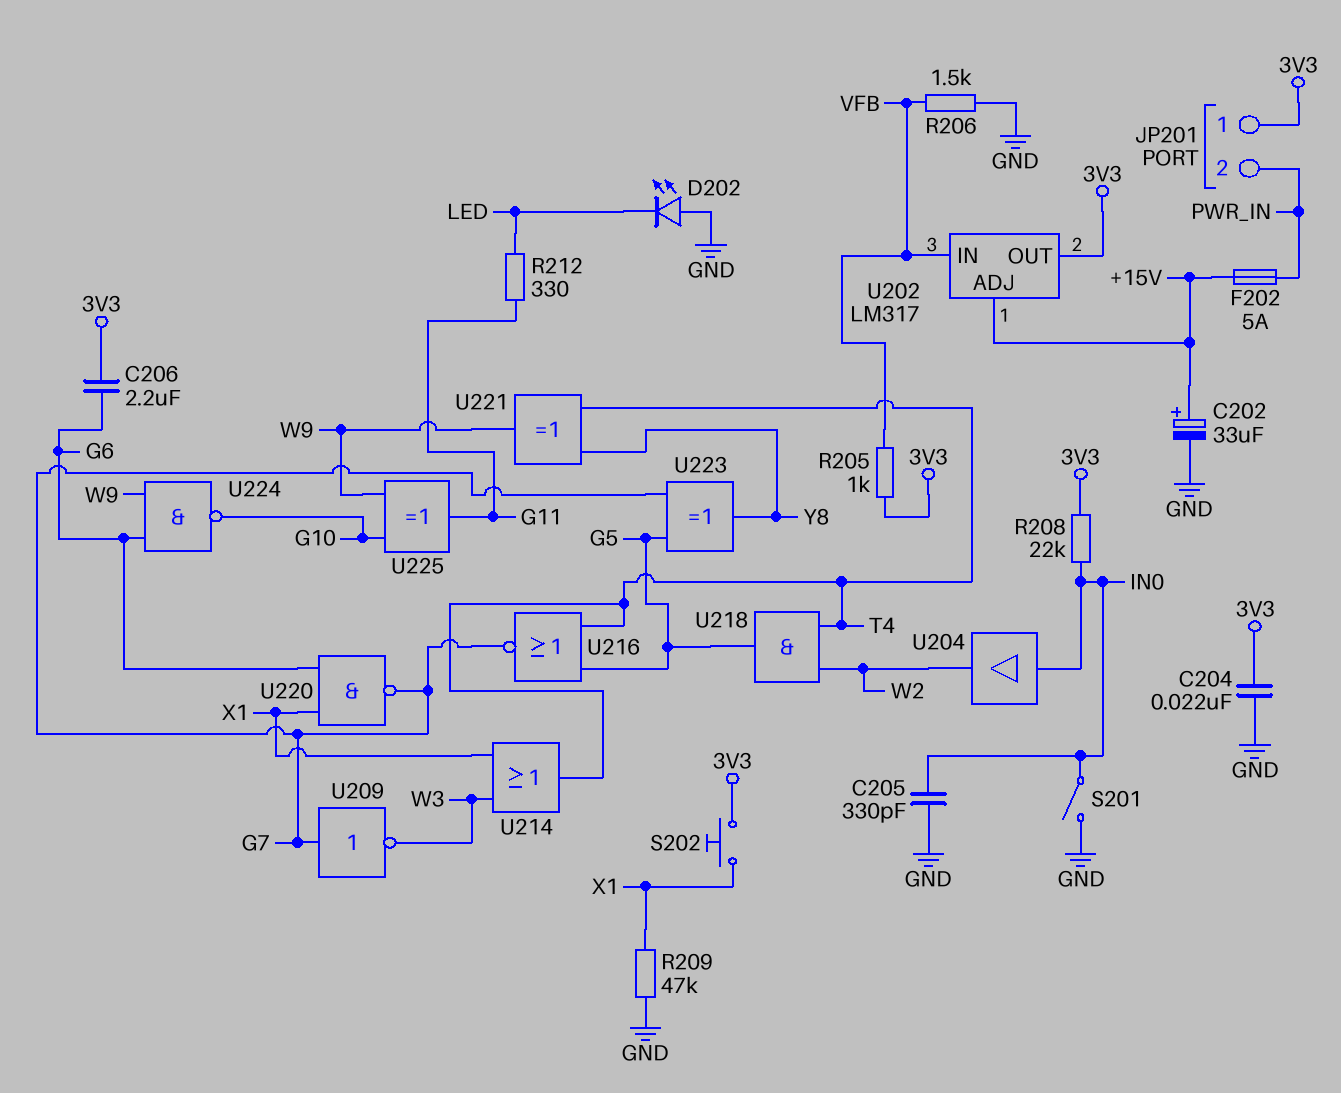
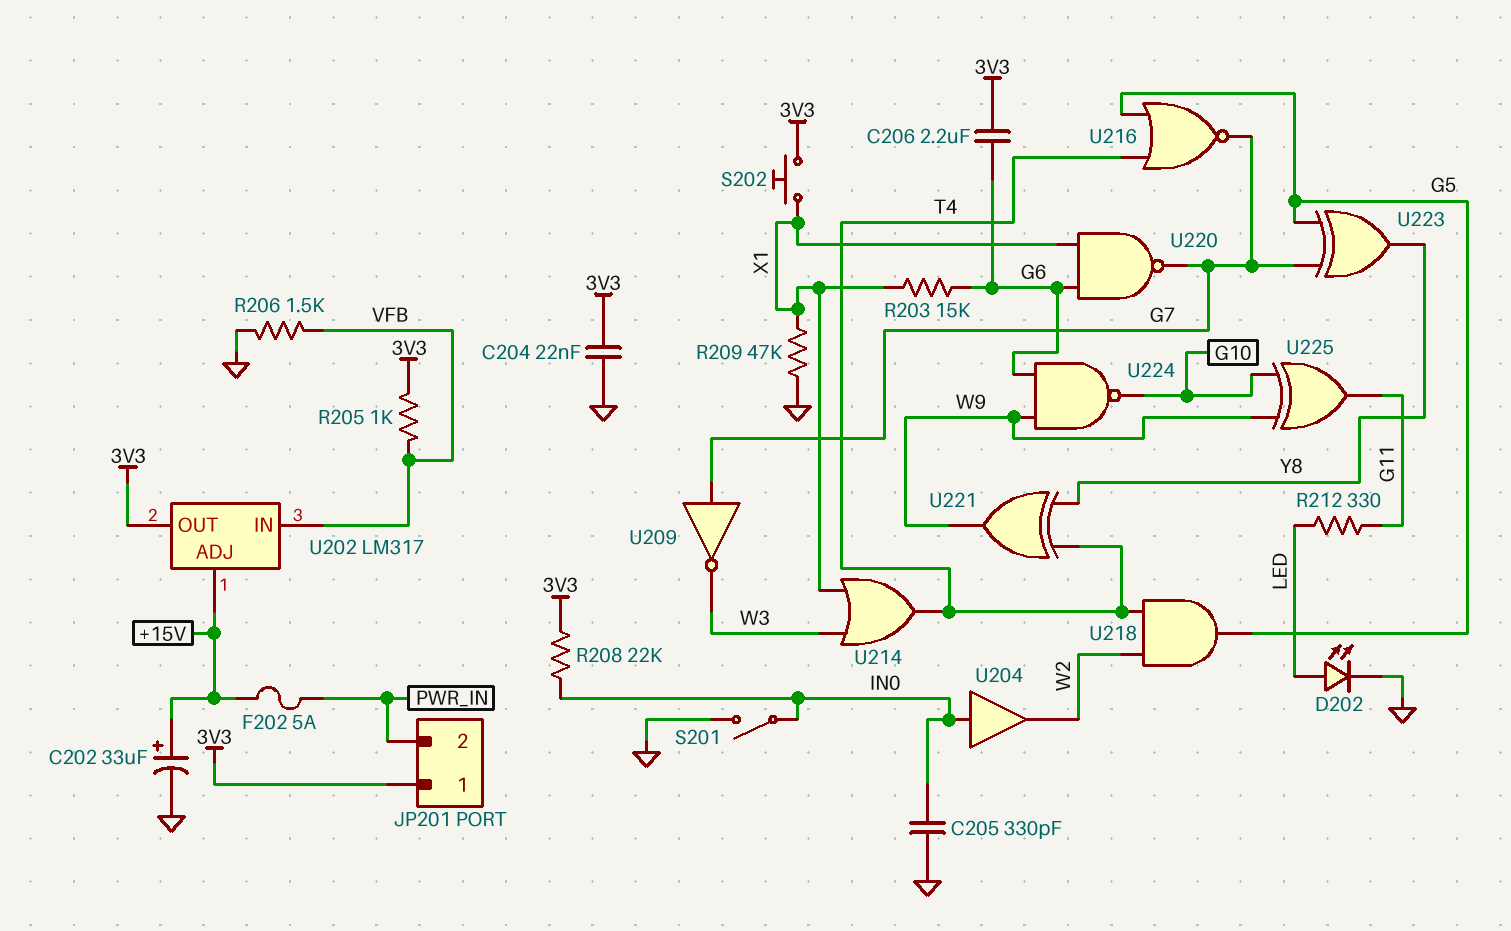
D202: LED (A GND, K LED) -> LED (A LED, K GND)
R203: none -> 15k (G6, X1)

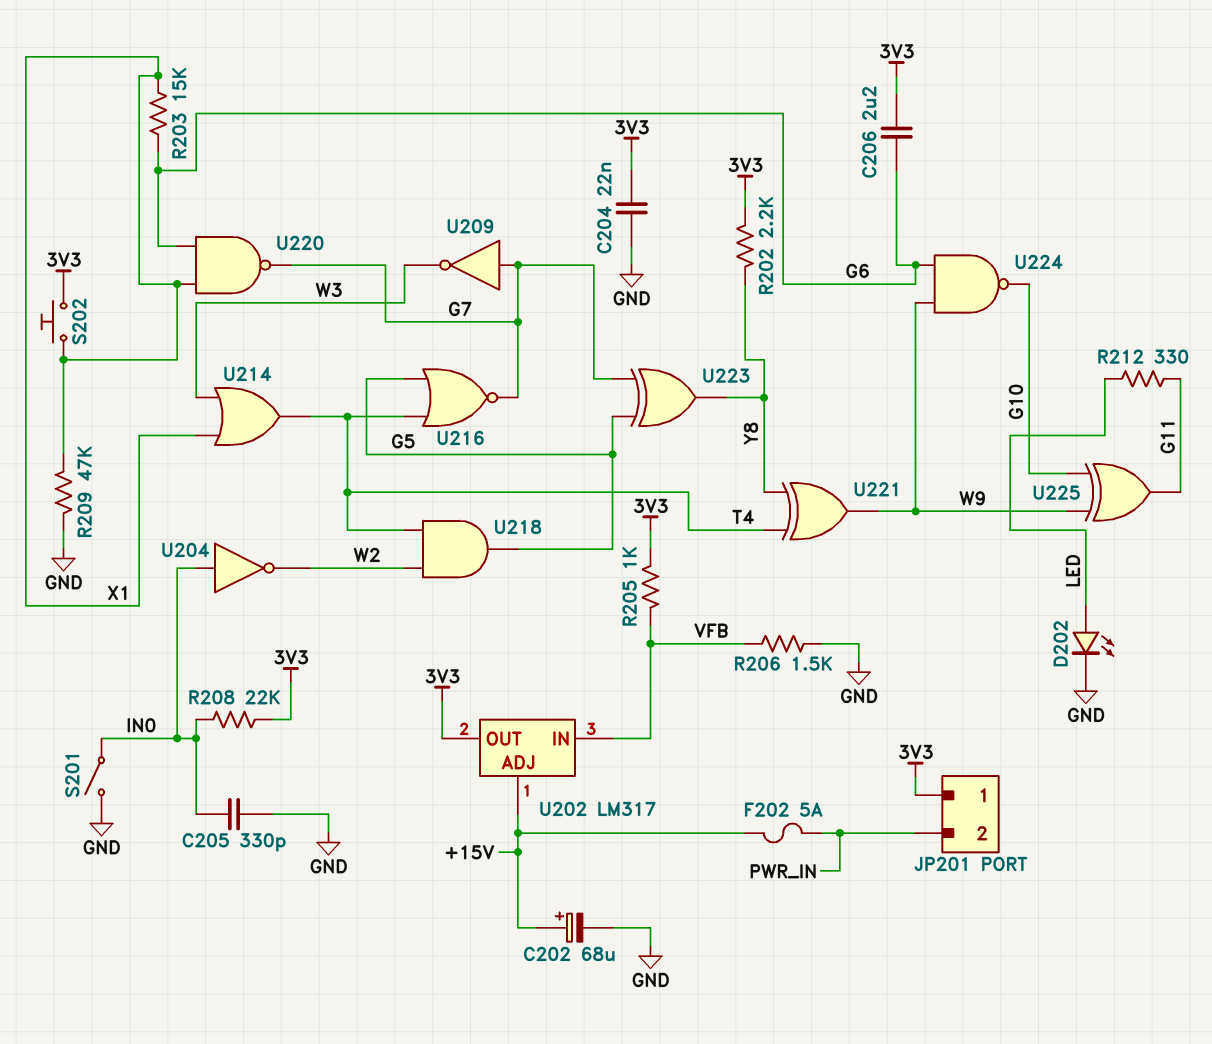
C202: 33uF (plus +15V, minus GND) -> 68uF (plus +15V, minus GND)
R202: none -> 2.2k (3V3, Y8)
U204: buffer (in IN0, out W2) -> NOT (in IN0, out W2)

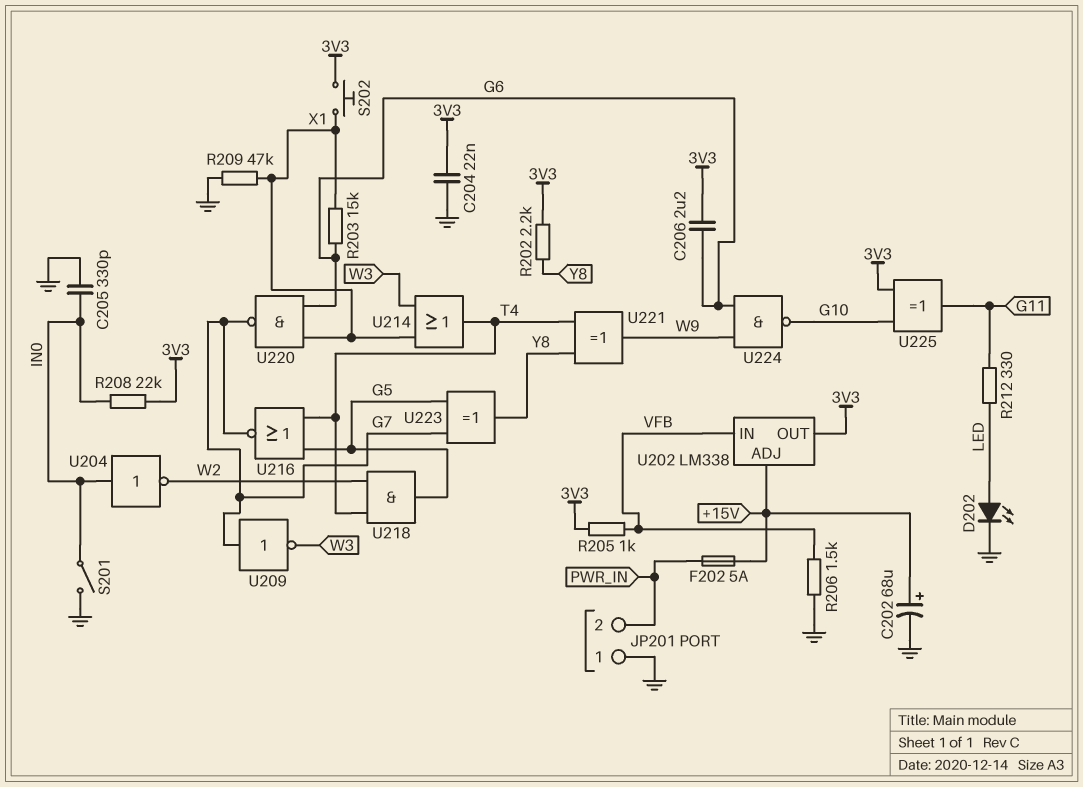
JP201 pin 1: 3V3 -> GND
U202: LM317 -> LM338
U225: XOR (in G10, in W9, out G11) -> XOR (in 3V3, in G10, out G11)

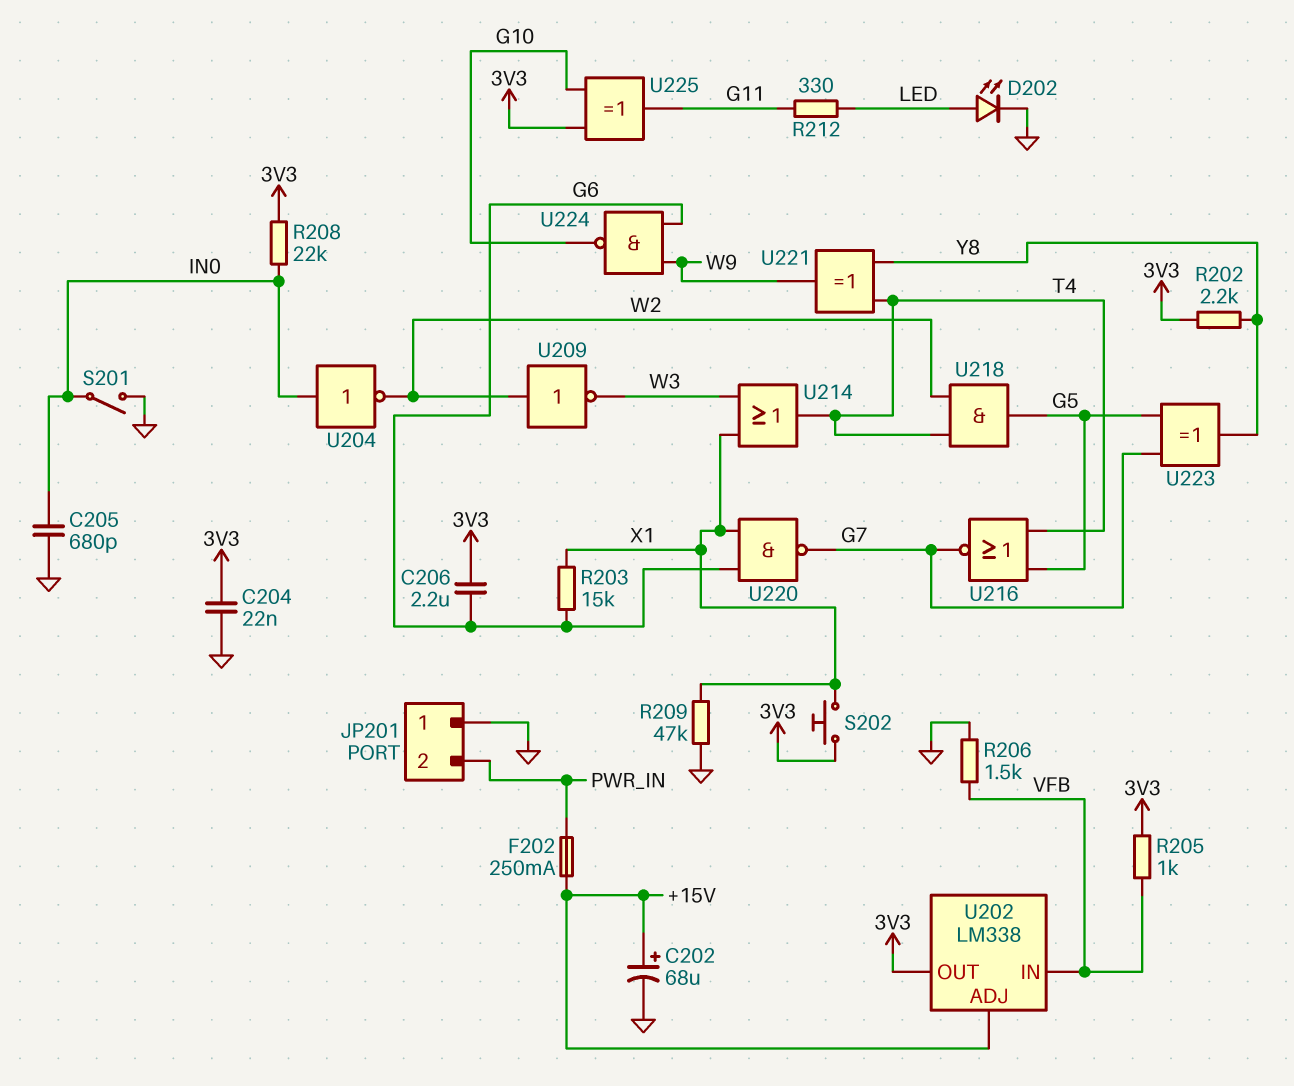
C205: 330pF (GND, IN0) -> 680pF (GND, IN0)
F202: 5A (+15V, PWR_IN) -> 250mA (+15V, PWR_IN)
U209: NOT (in G7, out W3) -> NOT (in W2, out W3)

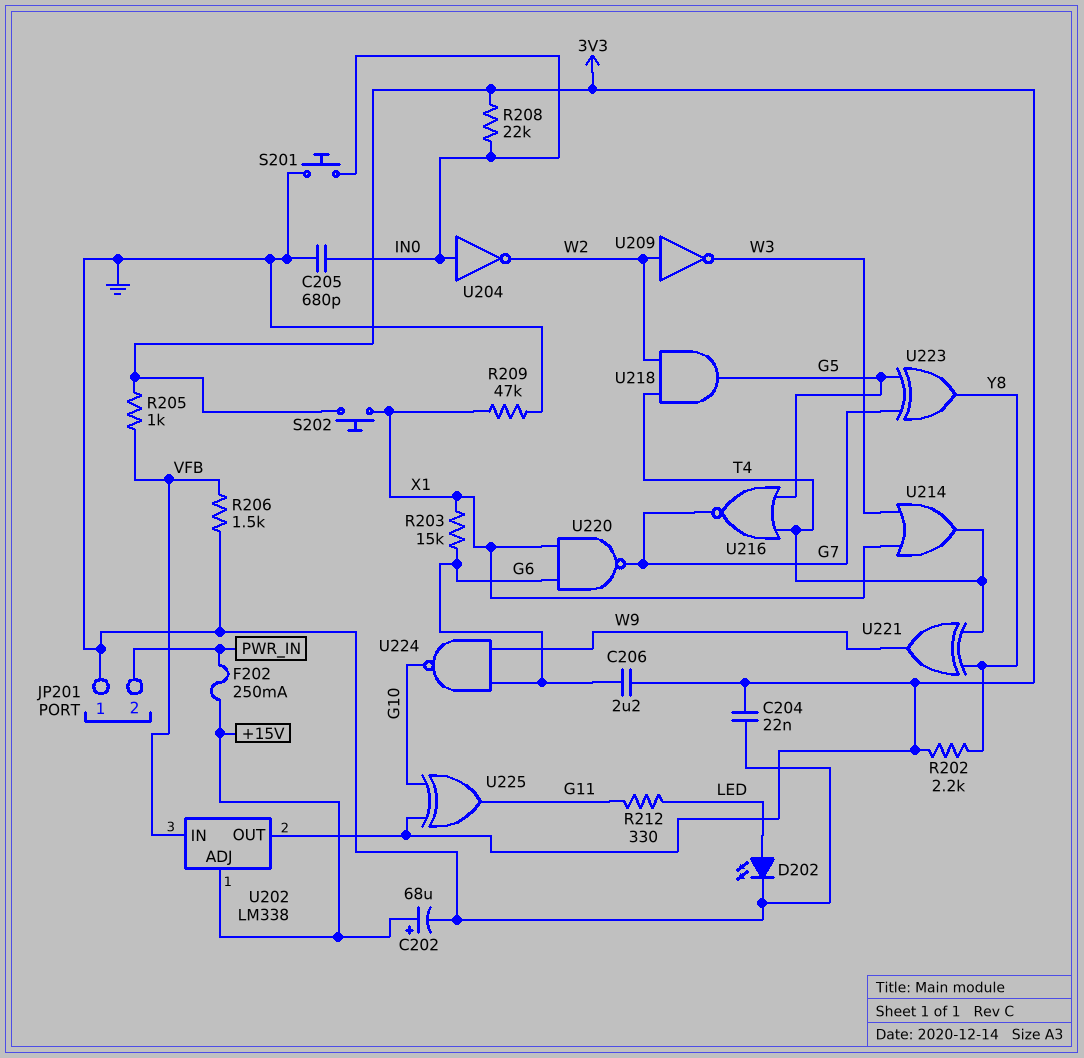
S201: switch (GND, IN0) -> button (GND, IN0)

